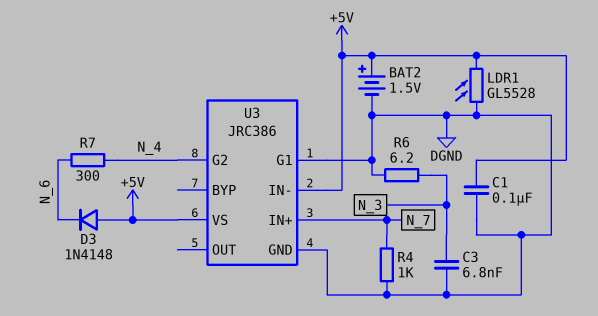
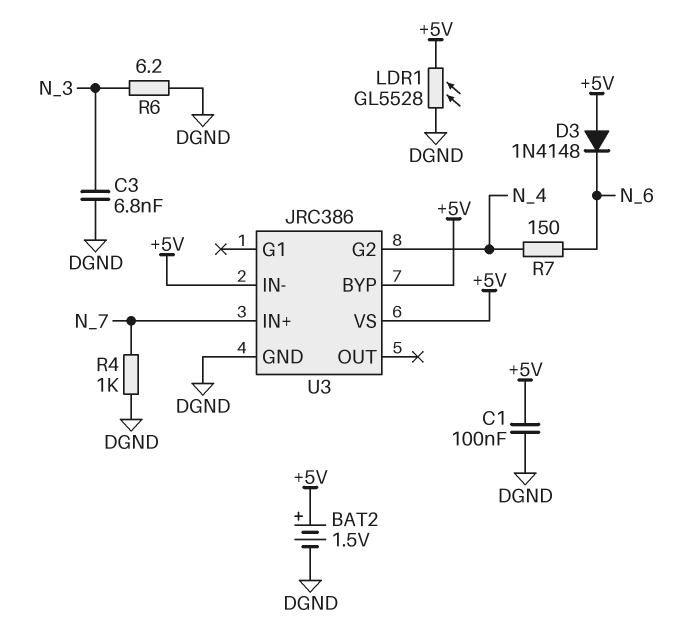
R7: 300 (N_4, N_6) -> 150 (N_4, N_6)
U3 pin BYP: none -> +5V
U3 pin G1: DGND -> none

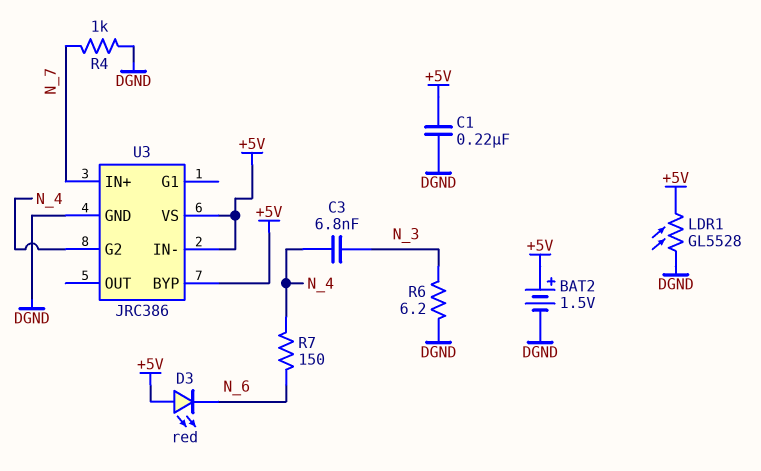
C1: 100nF (+5V, DGND) -> 220nF (+5V, DGND)
C3: 6.8nF (DGND, N_3) -> 6.8nF (N_3, N_4)
D3: diode 1N4148 (A +5V, K N_6) -> LED red (A +5V, K N_6)

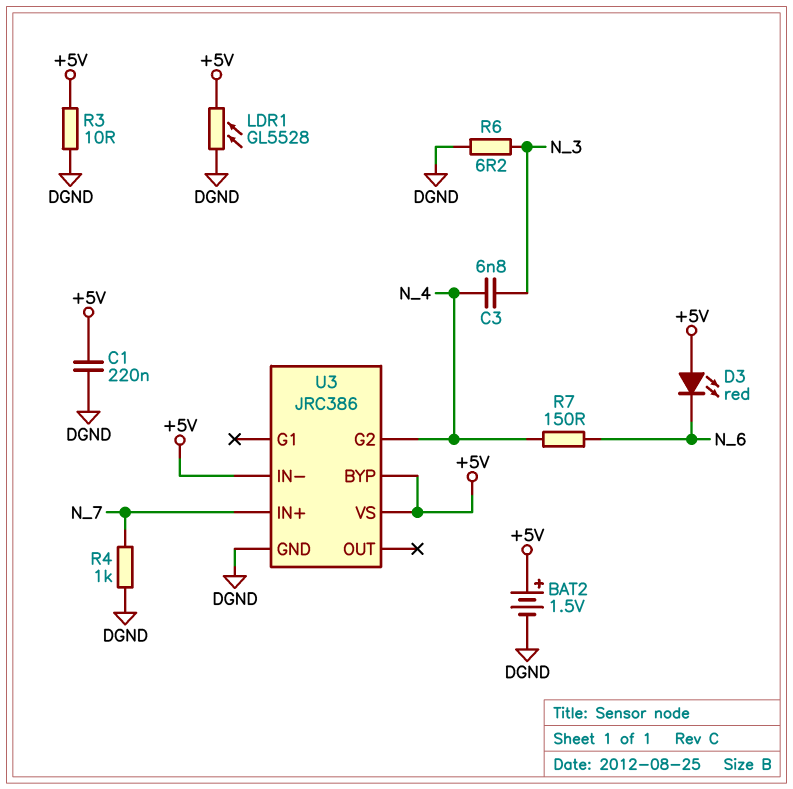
R3: none -> 10 (+5V, DGND)

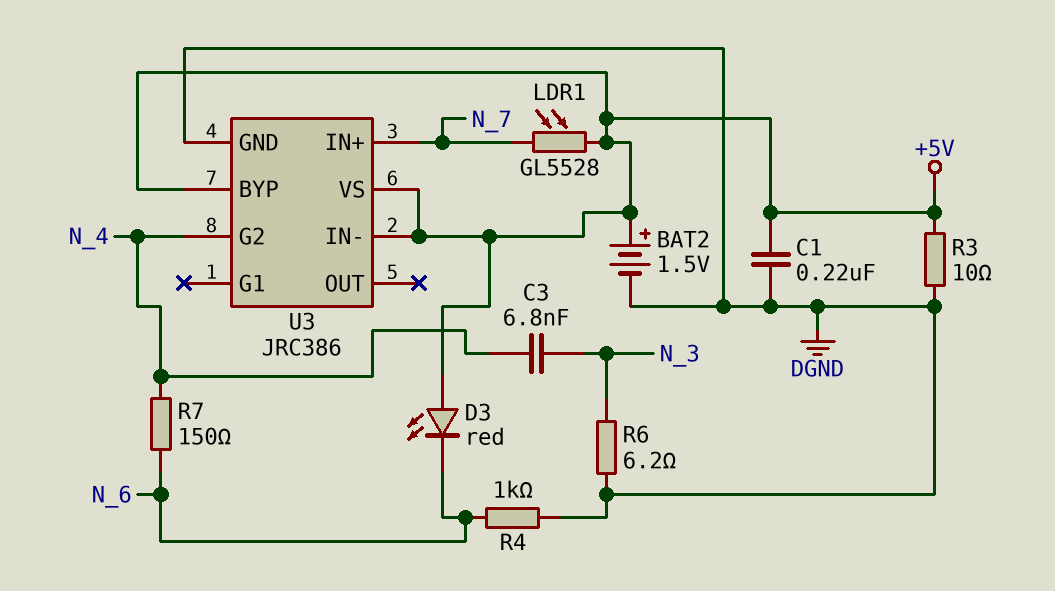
LDR1: GL5528 (+5V, DGND) -> GL5528 (+5V, N_7)
R4: 1k (DGND, N_7) -> 1k (DGND, N_6)

